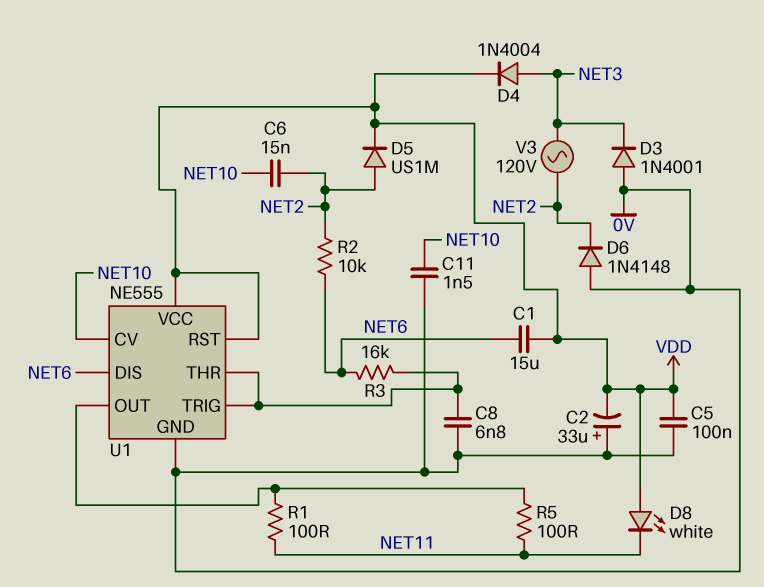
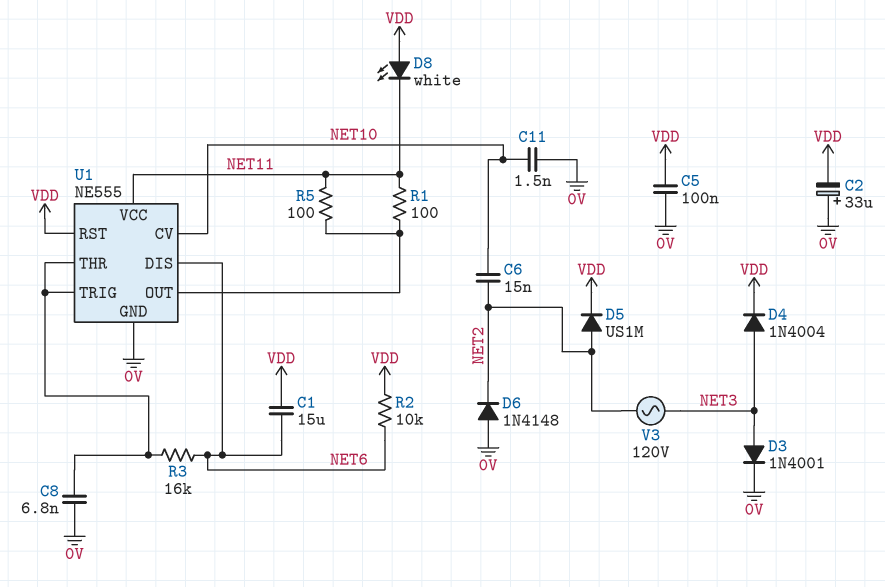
D3: diode 1N4001 (A 0V, K NET3) -> diode 1N4001 (A NET3, K 0V)
R2: 10k (NET2, NET6) -> 10k (NET6, VDD)
U1 pin VCC: VDD -> NET11

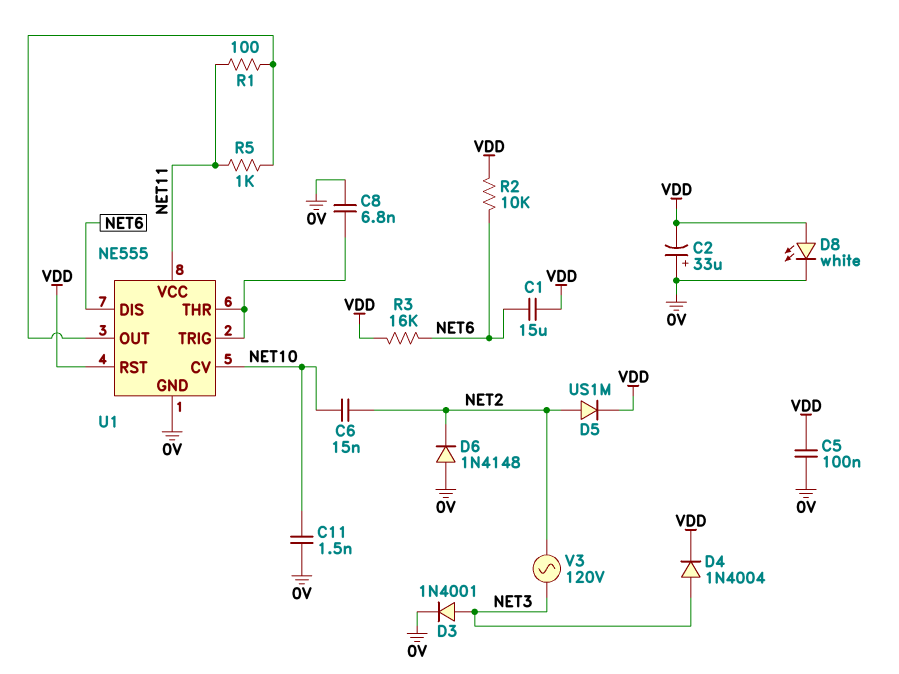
D8: LED white (A VDD, K NET11) -> LED white (A VDD, K 0V)
R3: 16k (NET6, U1/THR) -> 16k (NET6, VDD)
R5: 100 (NET11, U1/OUT) -> 1k (NET11, U1/OUT)

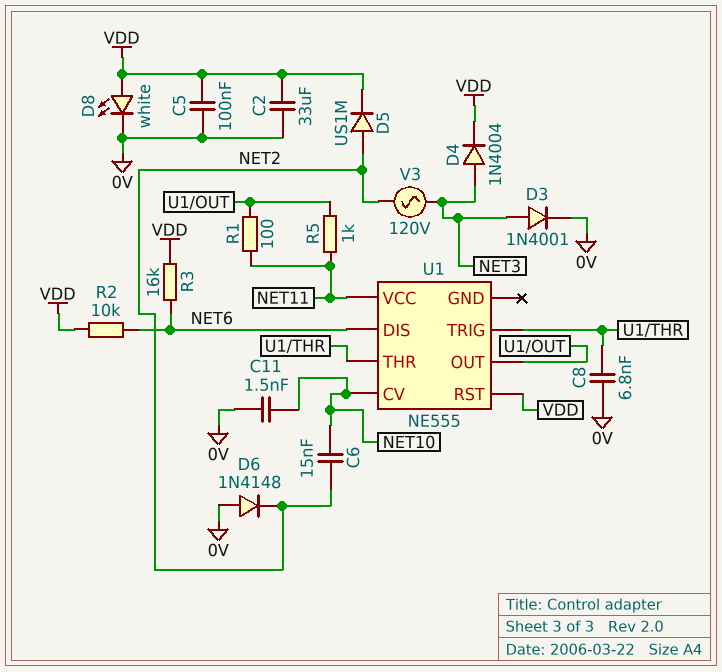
C1: 15uF (NET6, VDD) -> none
C2: 33uF (plus 0V, minus VDD) -> 33uF (0V, VDD)
U1 pin GND: 0V -> none

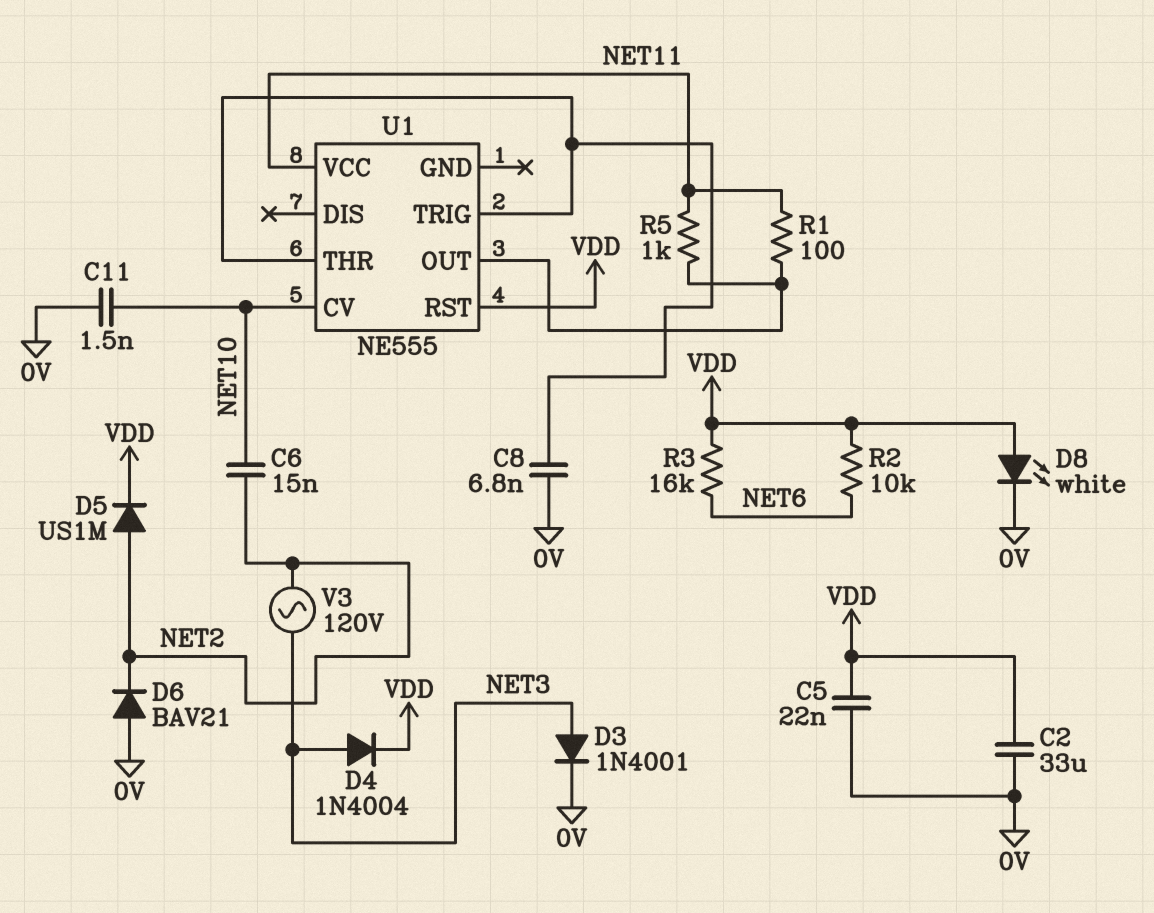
C5: 100nF (0V, VDD) -> 22nF (0V, VDD)
D6: diode 1N4148 (A 0V, K NET2) -> diode BAV21 (A 0V, K NET2)
U1 pin DIS: NET6 -> none

